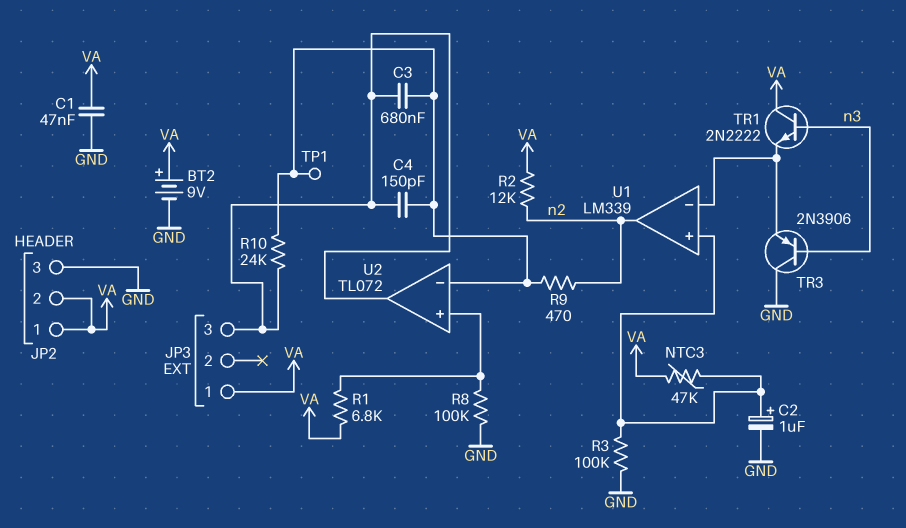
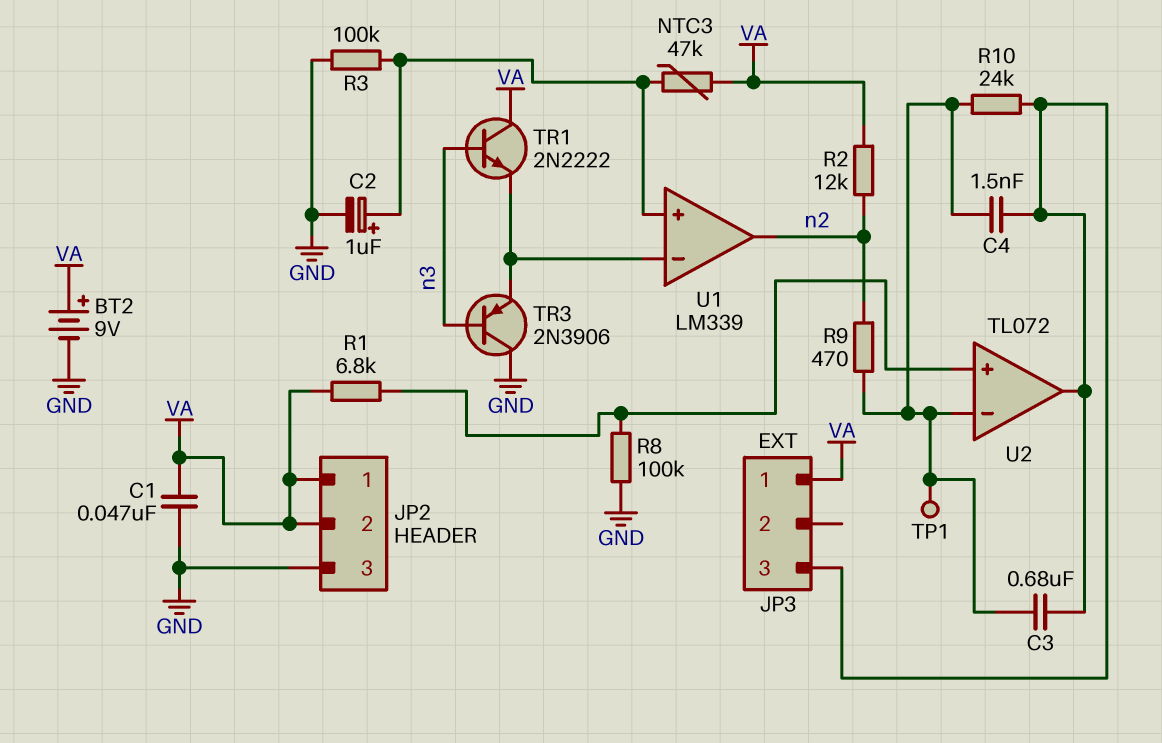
C4: 150pF (JP3/3, U2/in-) -> 1.5nF (JP3/3, U2/in-)

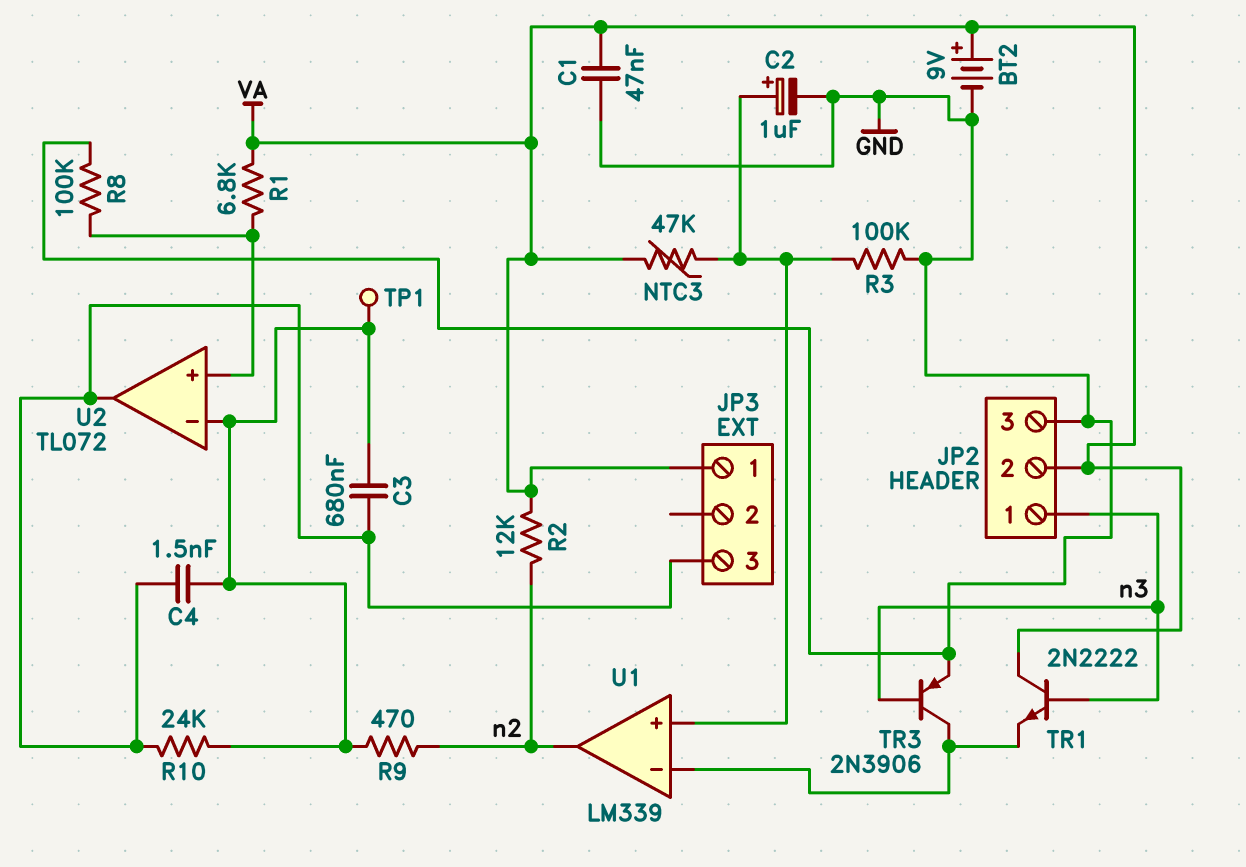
JP2 pin 1: VA -> n3
TR3: PNP 2N3906 (B n3, C GND, E U1/in-) -> PNP 2N3906 (B n3, C U1/in-, E GND)

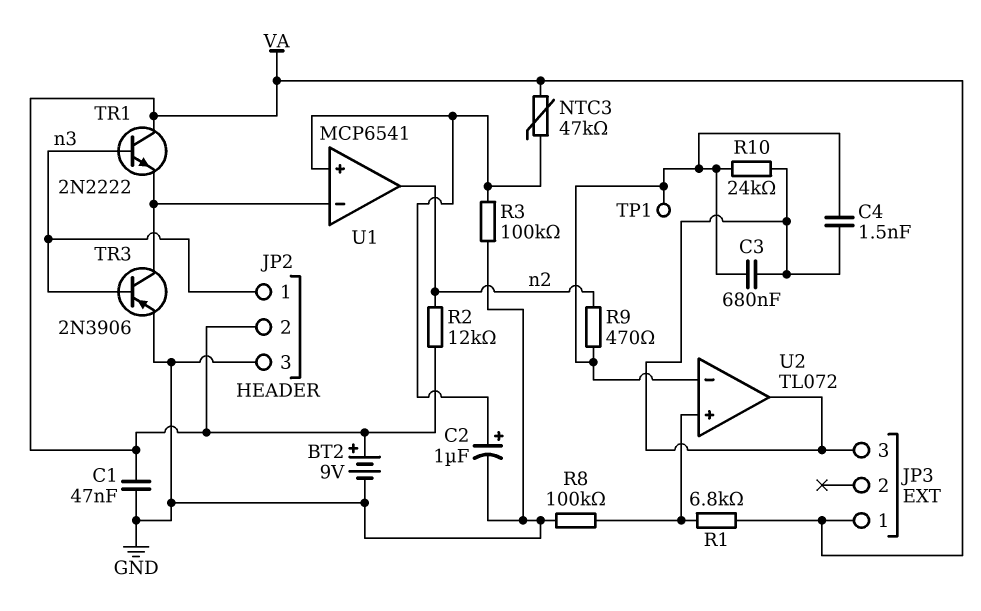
U1: LM339 -> MCP6541

